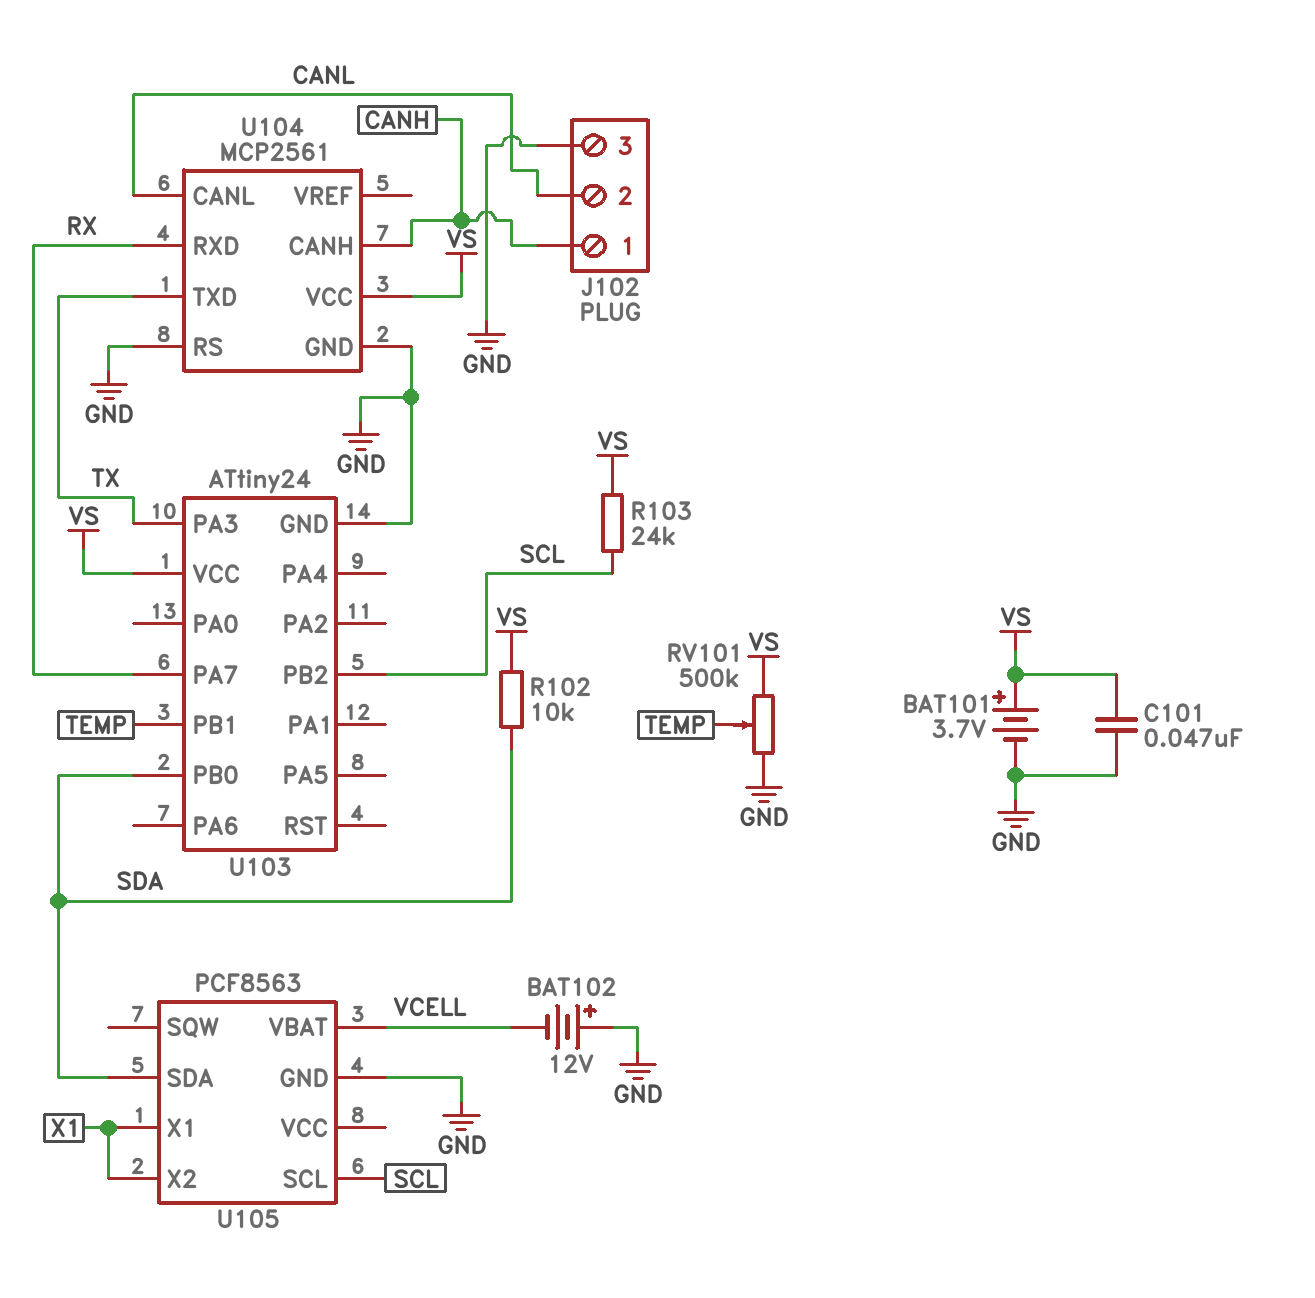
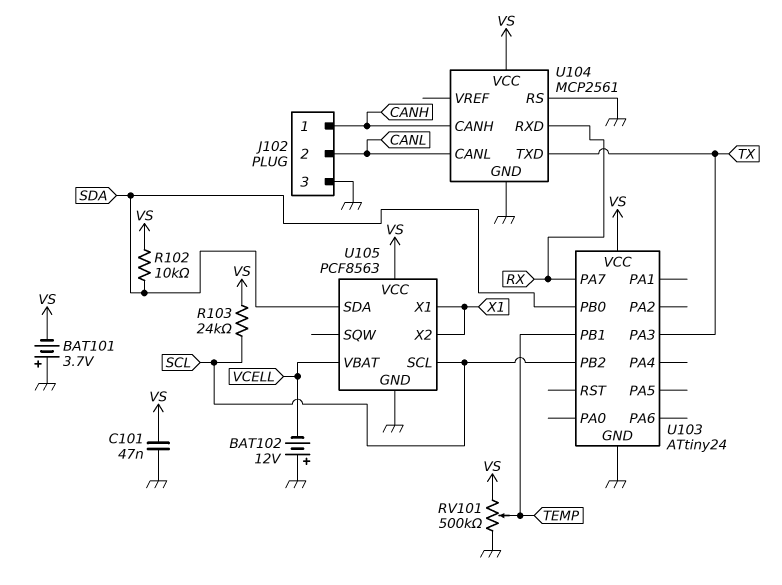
BAT101: 3.7V (plus VS, minus GND) -> 3.7V (plus GND, minus VS)
U105 pin VCC: none -> VS

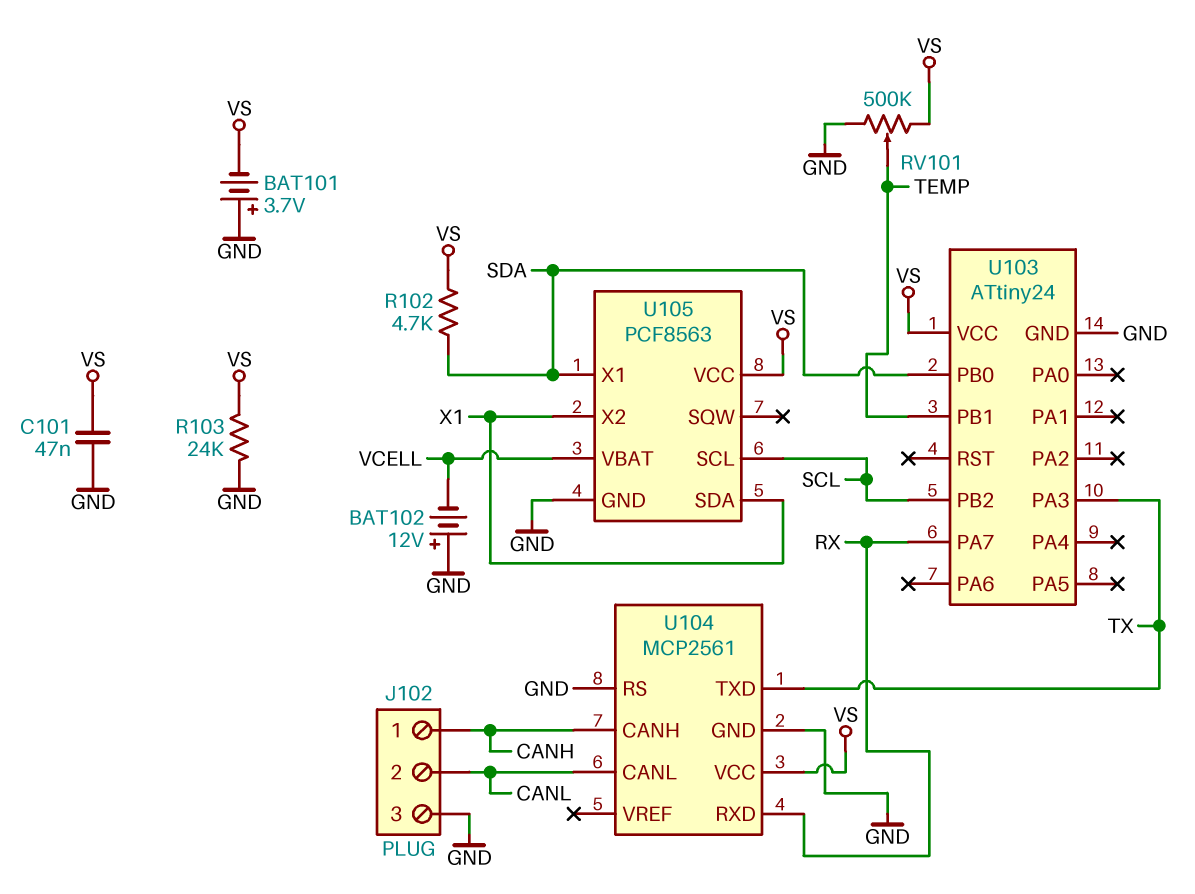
R102: 10k (SDA, VS) -> 4.7k (SDA, VS)
R103: 24k (SCL, VS) -> 24k (GND, VS)
U105 pin SDA: SDA -> X1
U105 pin X1: X1 -> SDA

